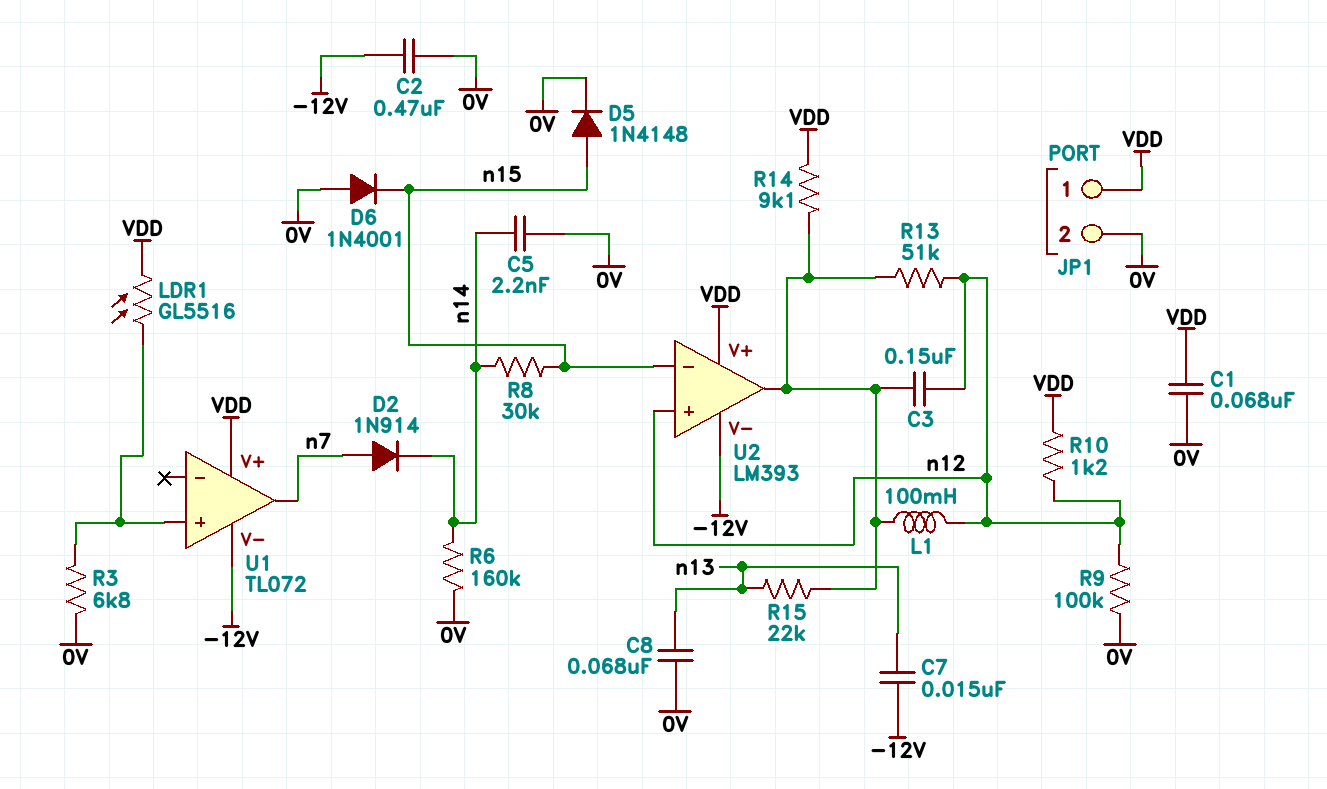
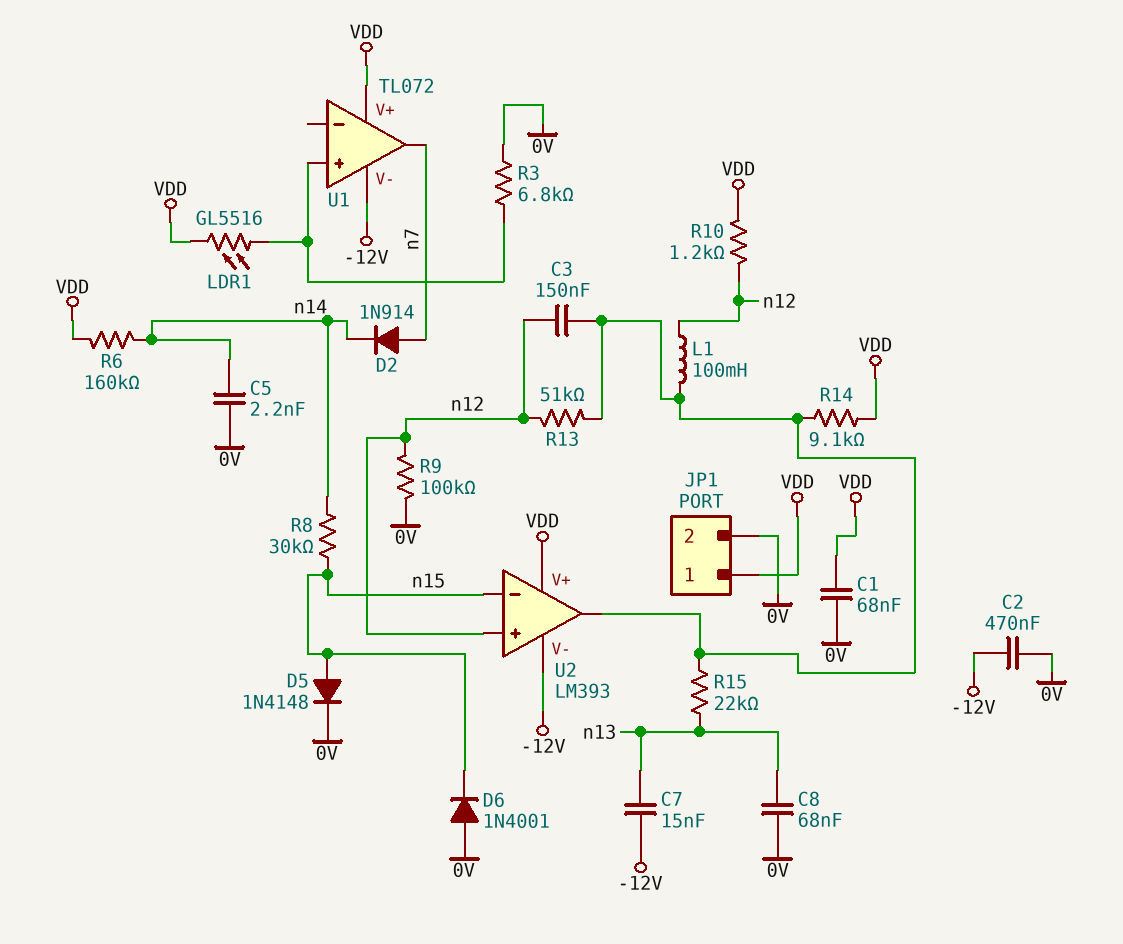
R6: 160k (0V, n14) -> 160k (VDD, n14)

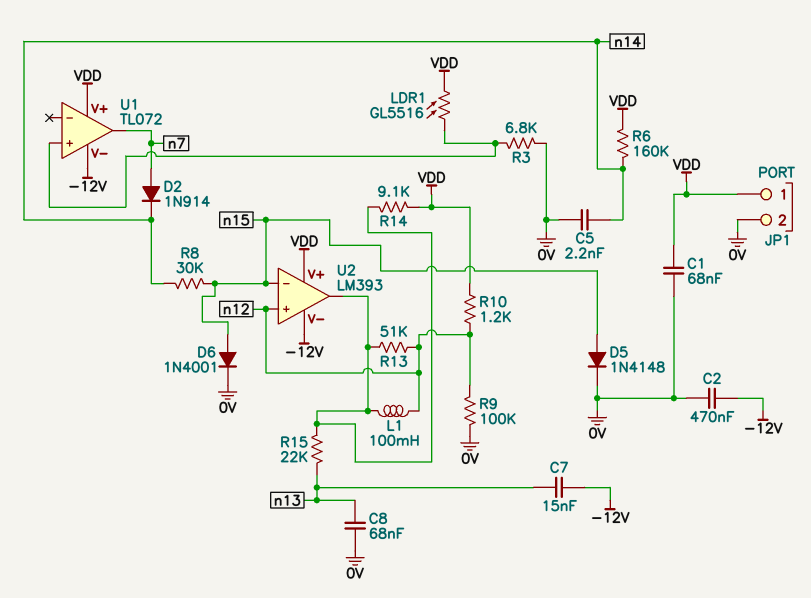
C3: 150nF (U2/out, n12) -> none
D6: diode 1N4001 (A 0V, K n15) -> diode 1N4001 (A n15, K 0V)

